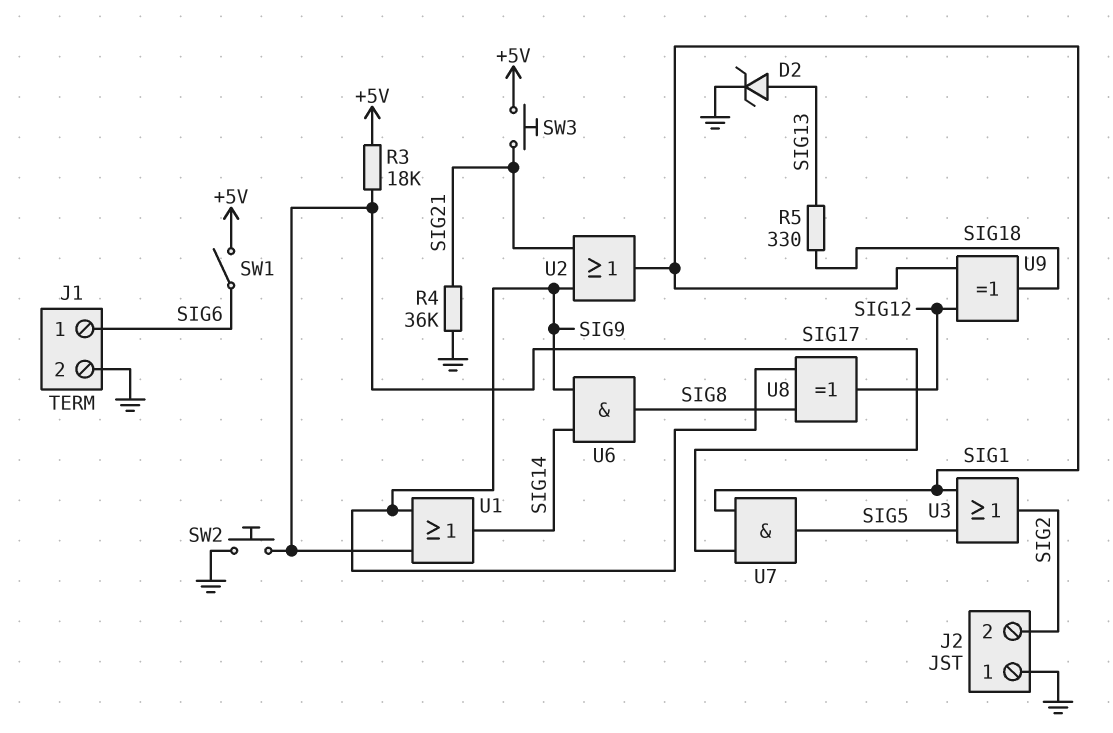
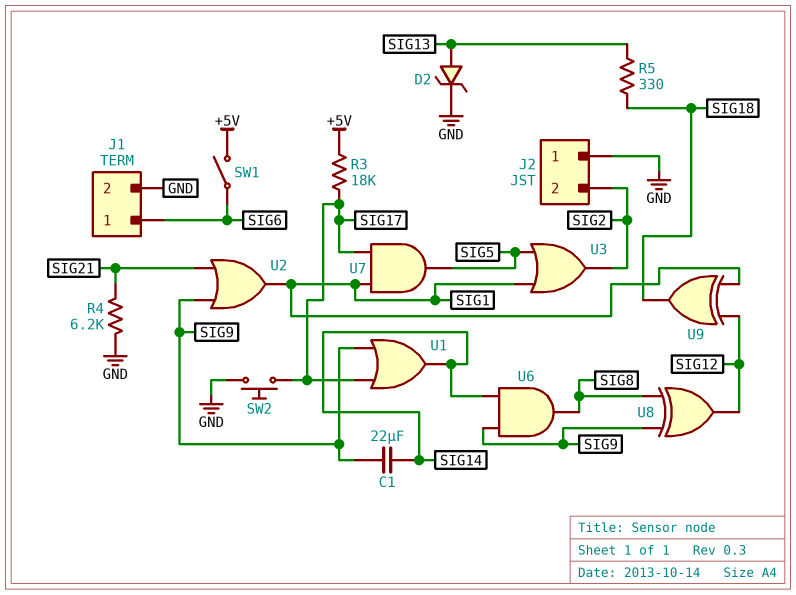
C1: none -> 22uF (SIG9, SIG14)
R4: 36k (GND, SIG21) -> 6.2k (GND, SIG21)
SW3: button (+5V, SIG21) -> none

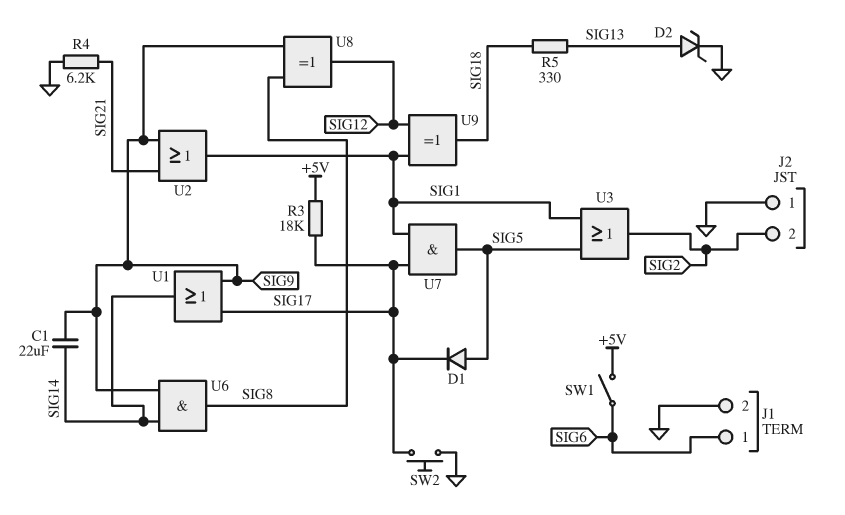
D1: none -> diode (A SIG5, K SIG17)

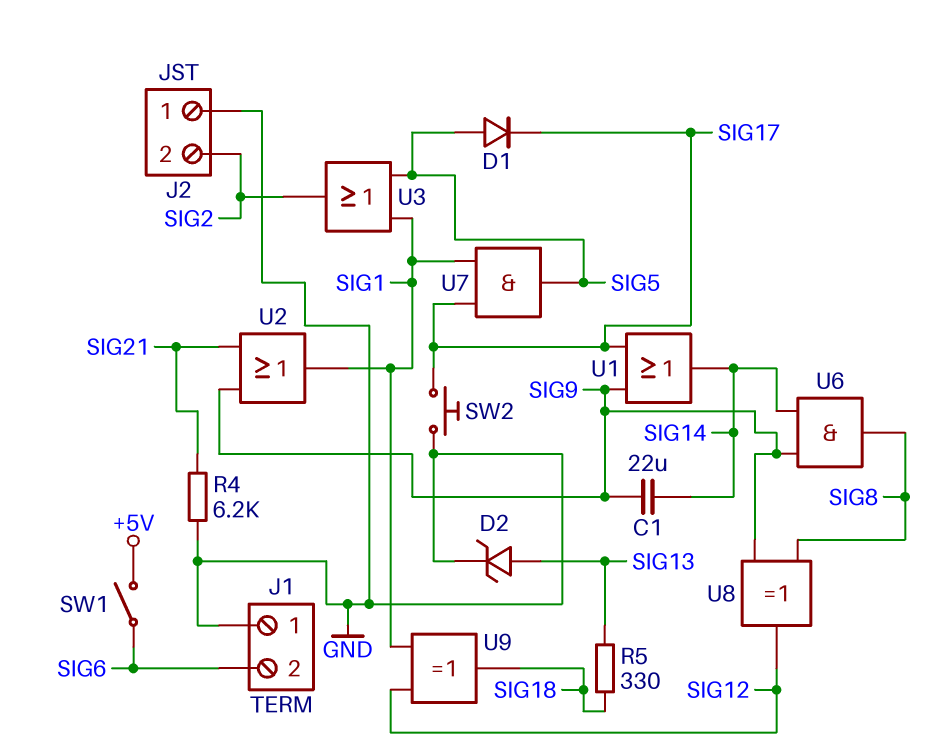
J1 pin 1: SIG6 -> GND
J1 pin 2: GND -> SIG6
R3: 18k (+5V, SIG17) -> none

